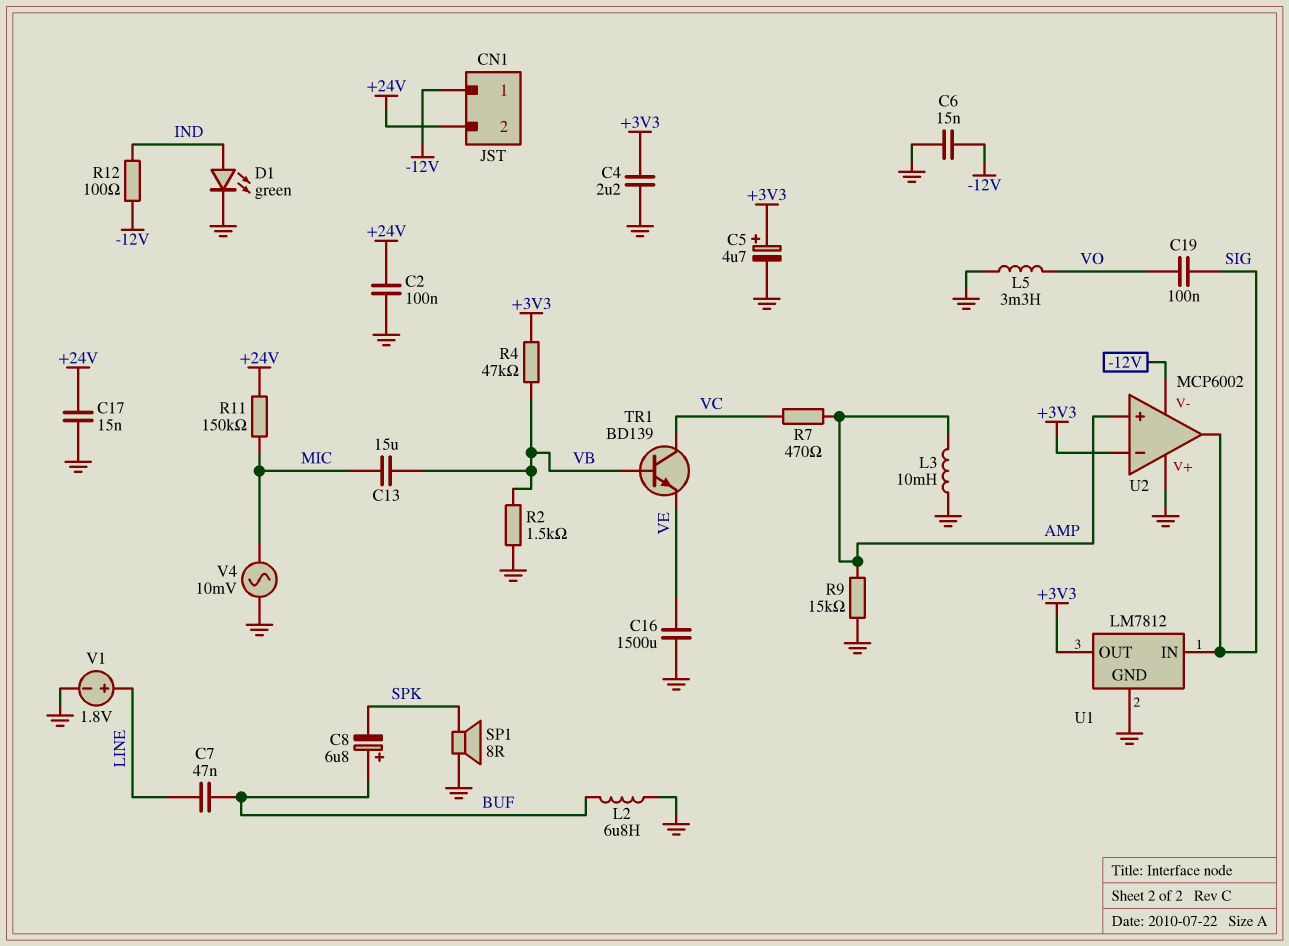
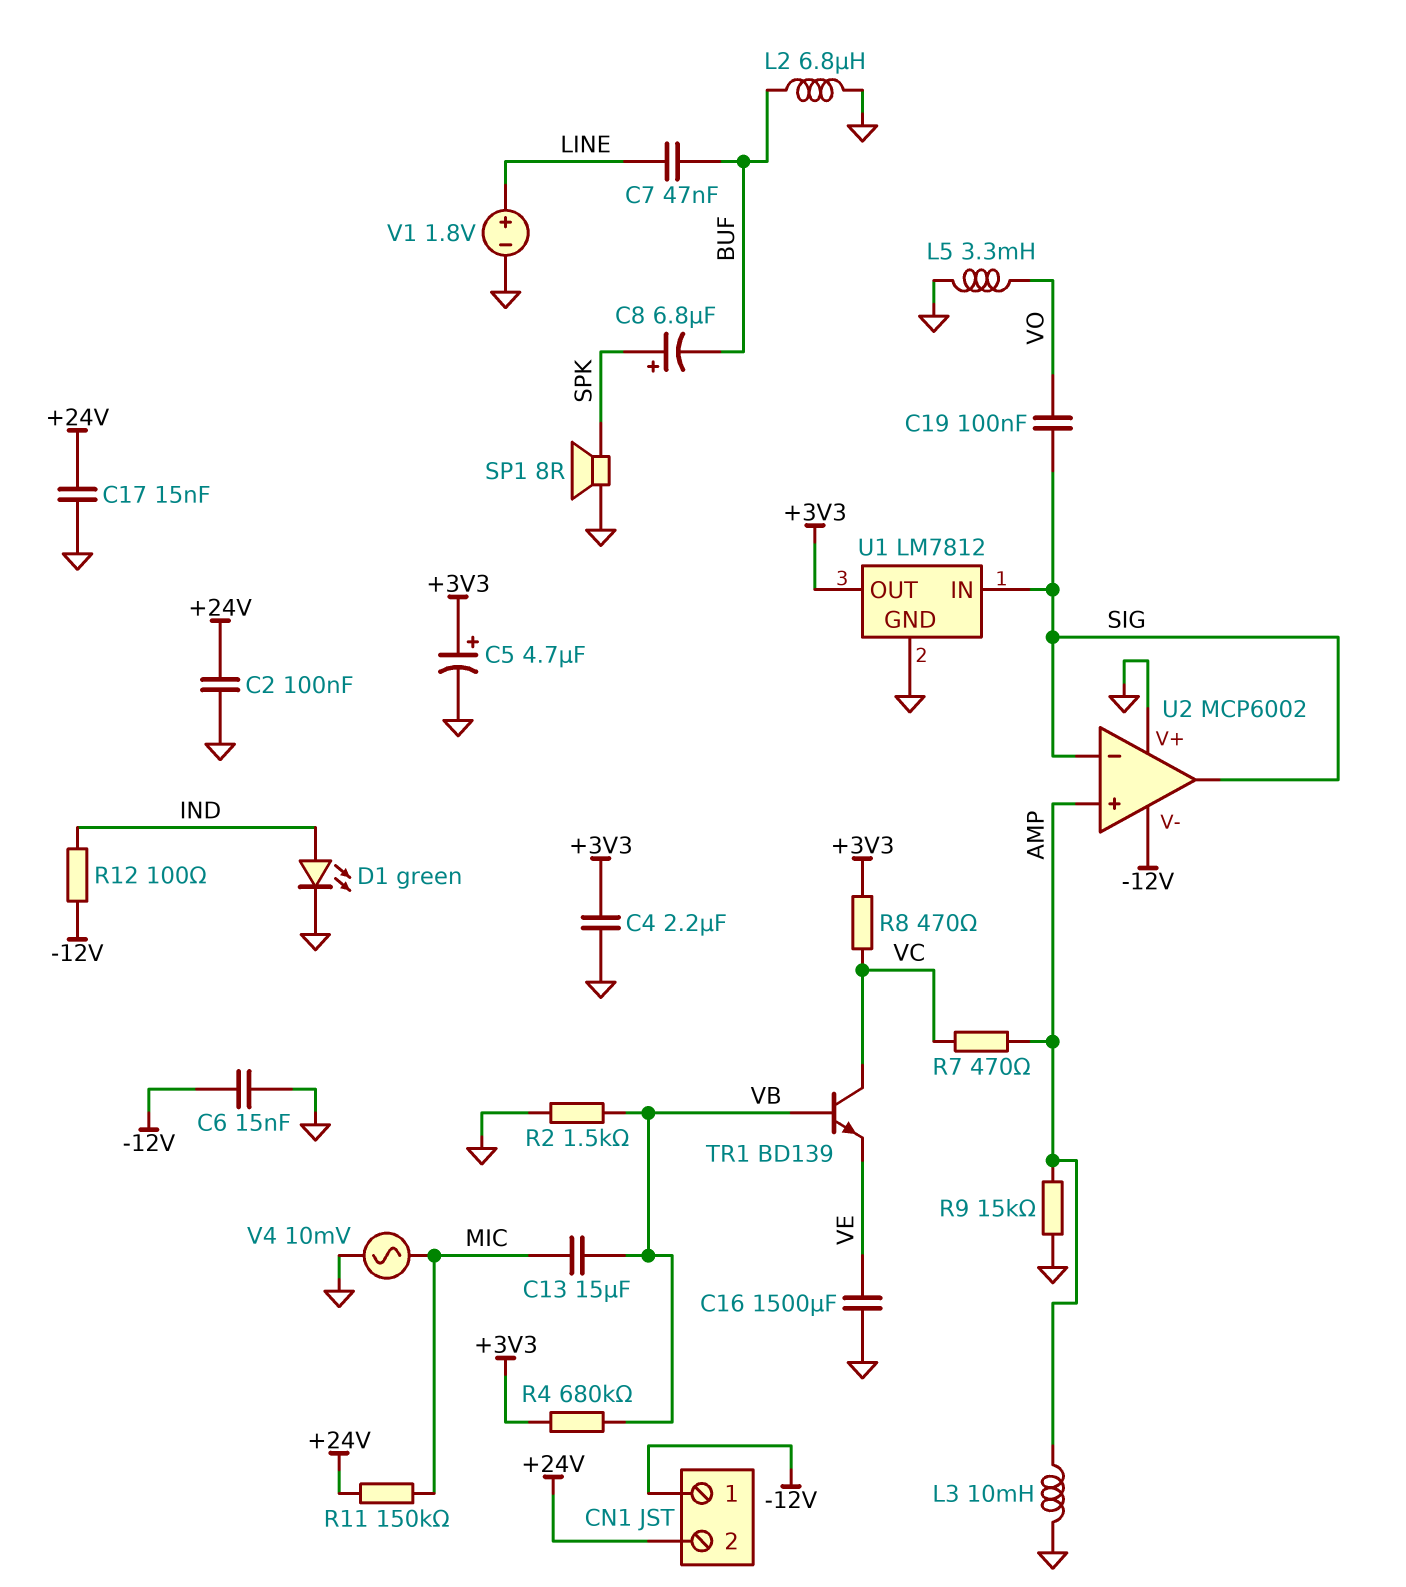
C8: 6.8uF (plus BUF, minus SPK) -> 6.8uF (plus SPK, minus BUF)
R4: 47k (+3V3, VB) -> 680k (+3V3, VB)
R8: none -> 470 (+3V3, VC)
U2 pin in-: +3V3 -> SIG

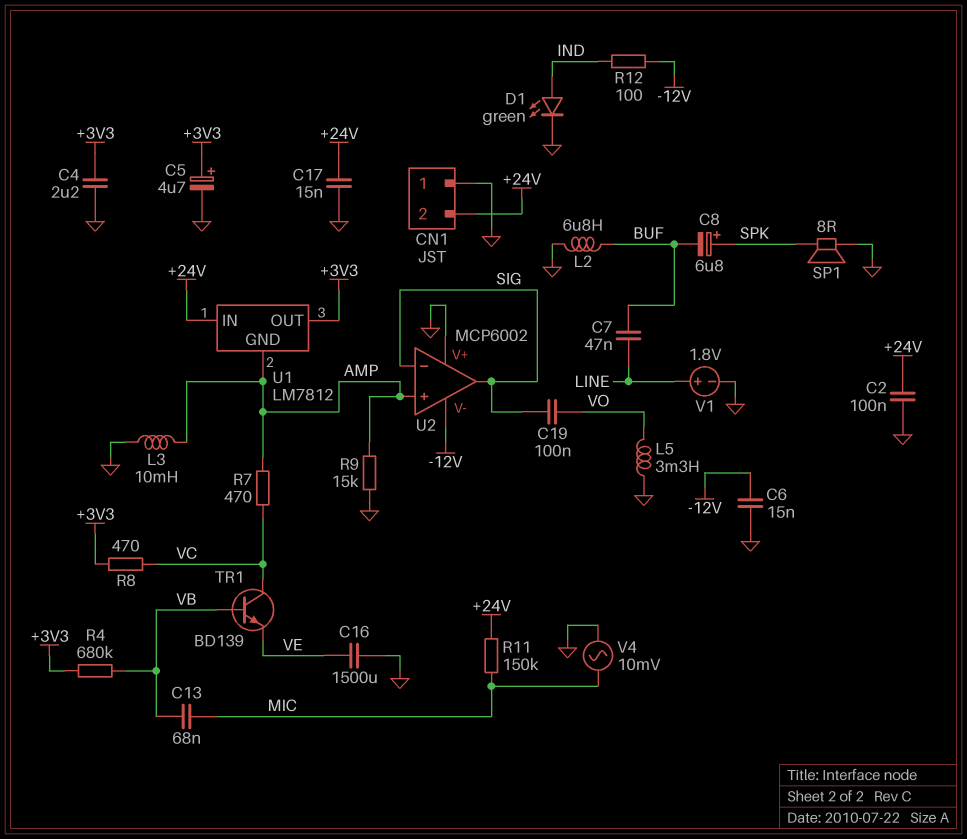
C13: 15uF (MIC, VB) -> 68nF (MIC, VB)
CN1 pin 1: -12V -> GND
R2: 1.5k (GND, VB) -> none
U1 pin GND: GND -> AMP
U1 pin IN: SIG -> +24V

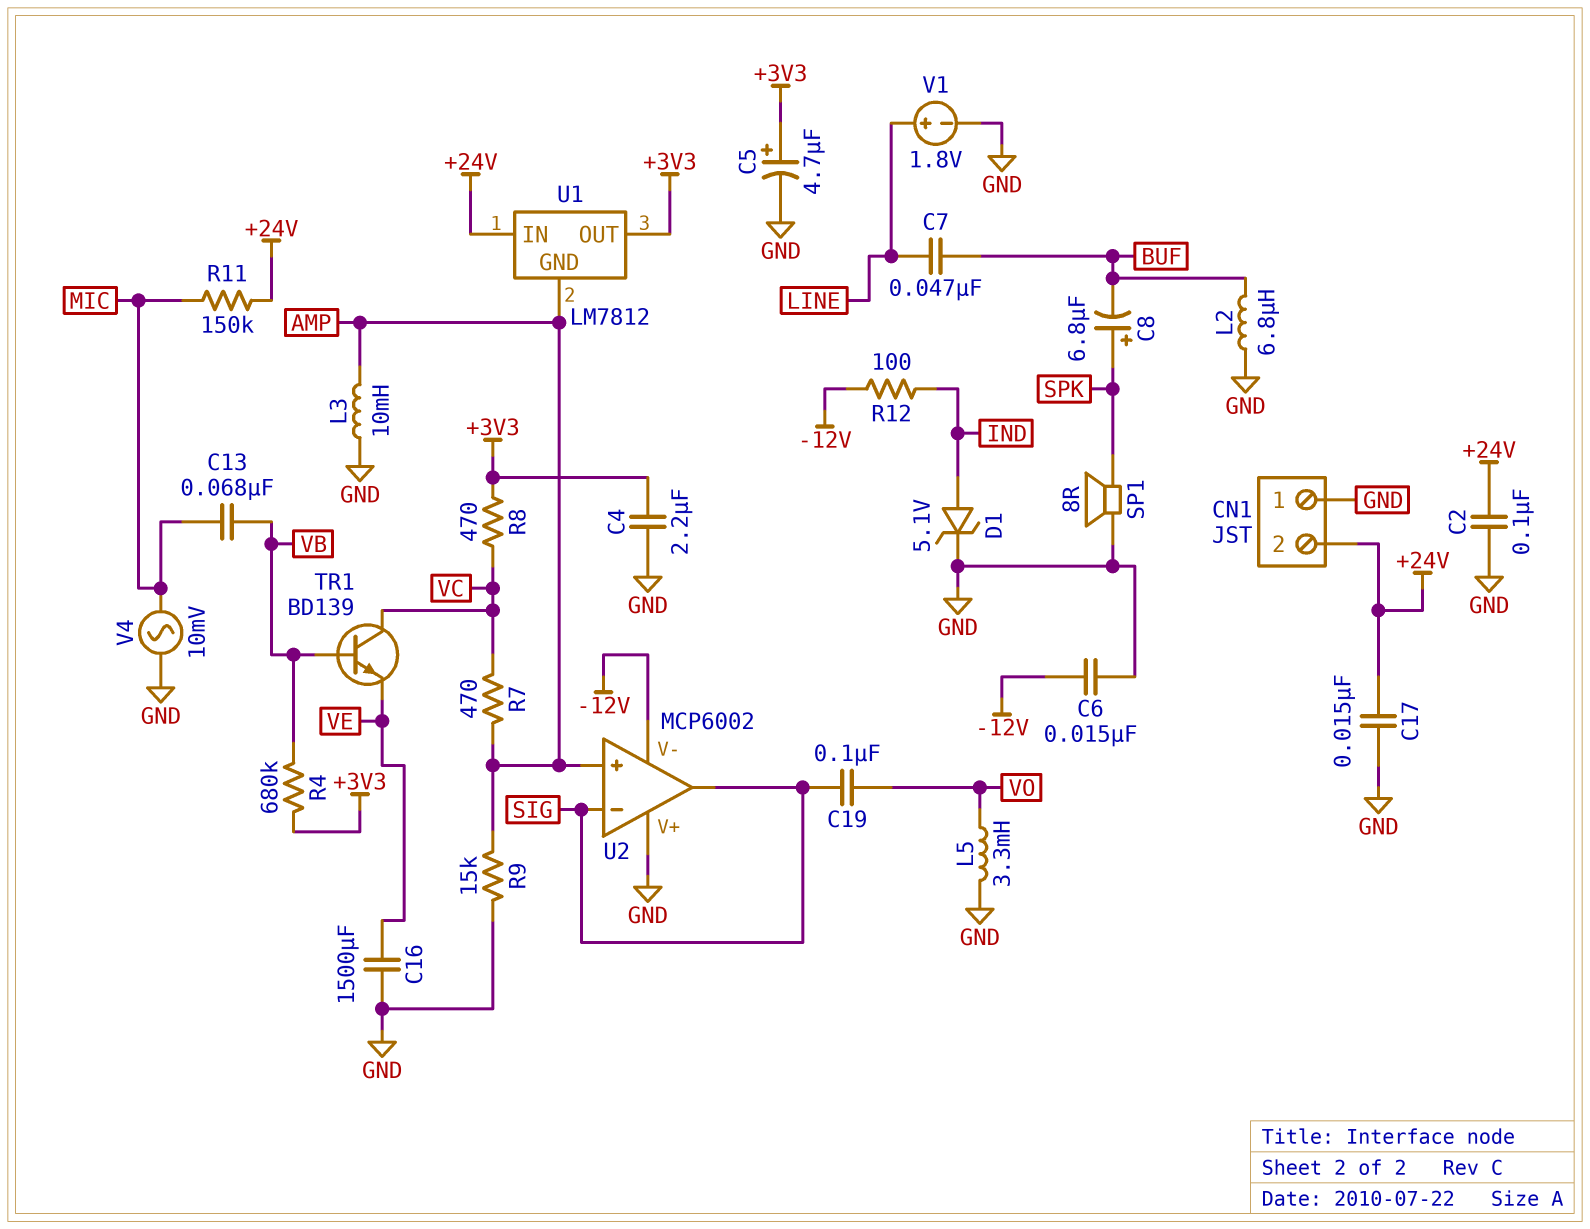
D1: LED green (A IND, K GND) -> zener 5.1V (A IND, K GND)

